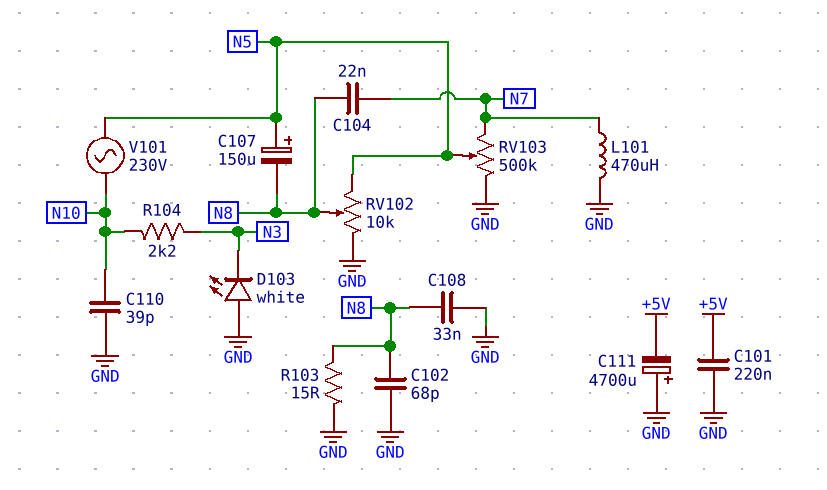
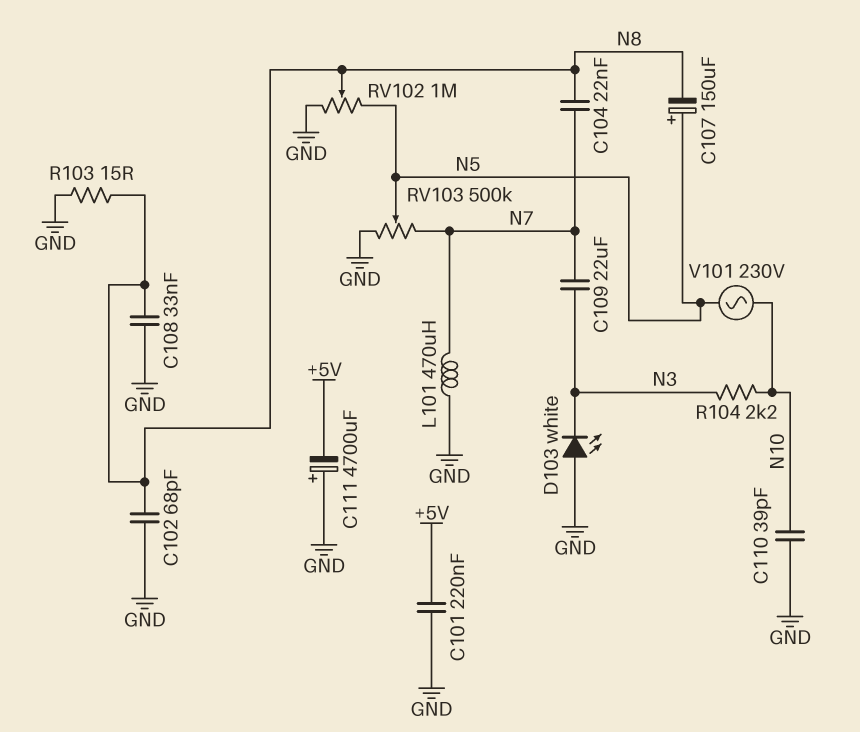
C109: none -> 22uF (N3, N7)
RV102: 10k (GND, N5, wiper N8) -> 1M (GND, N5, wiper N8)

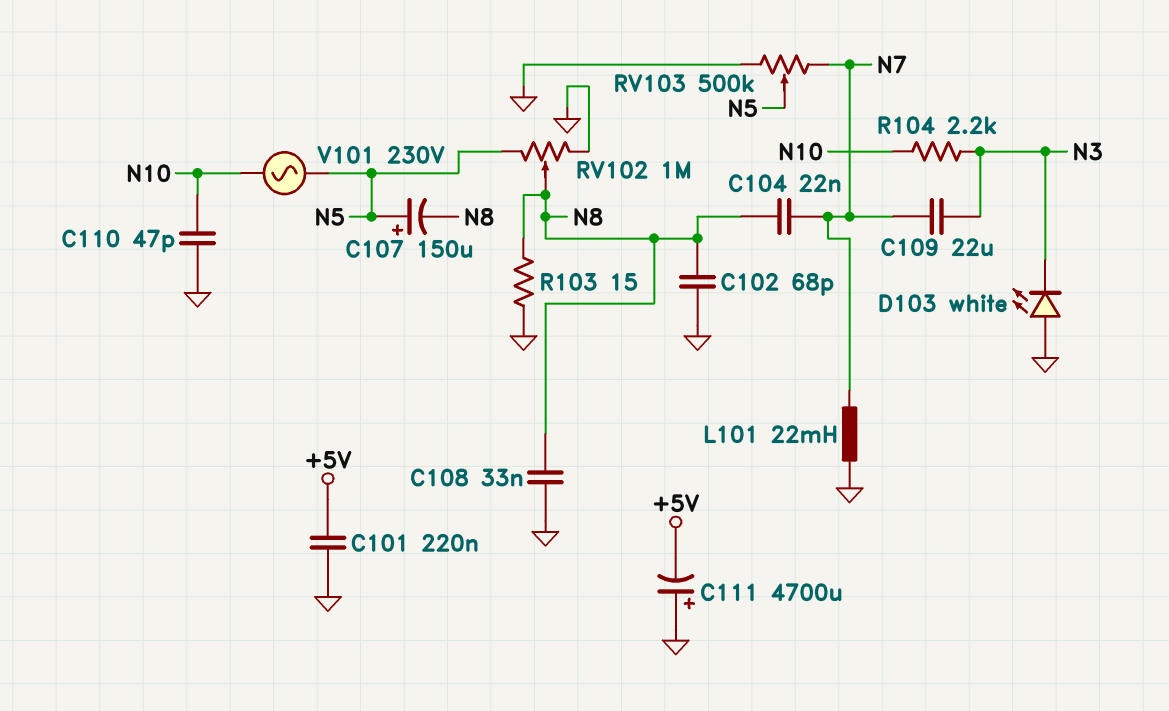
C110: 39pF (GND, N10) -> 47pF (GND, N10)
L101: 470uH (GND, N7) -> 22mH (GND, N7)

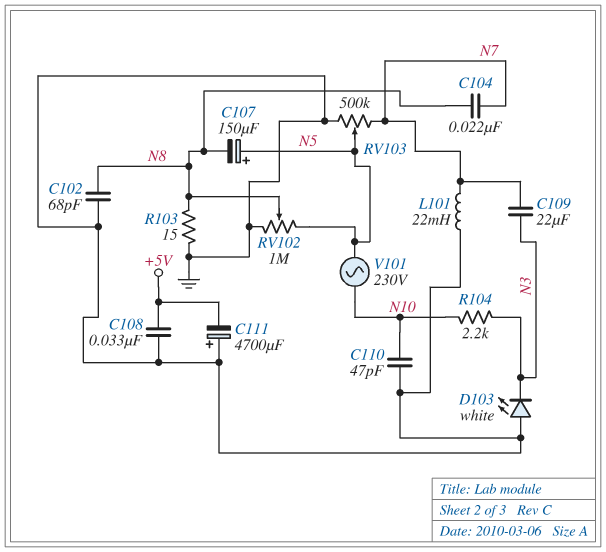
C101: 220nF (+5V, GND) -> none
C108: 33nF (GND, N8) -> 33nF (+5V, GND)

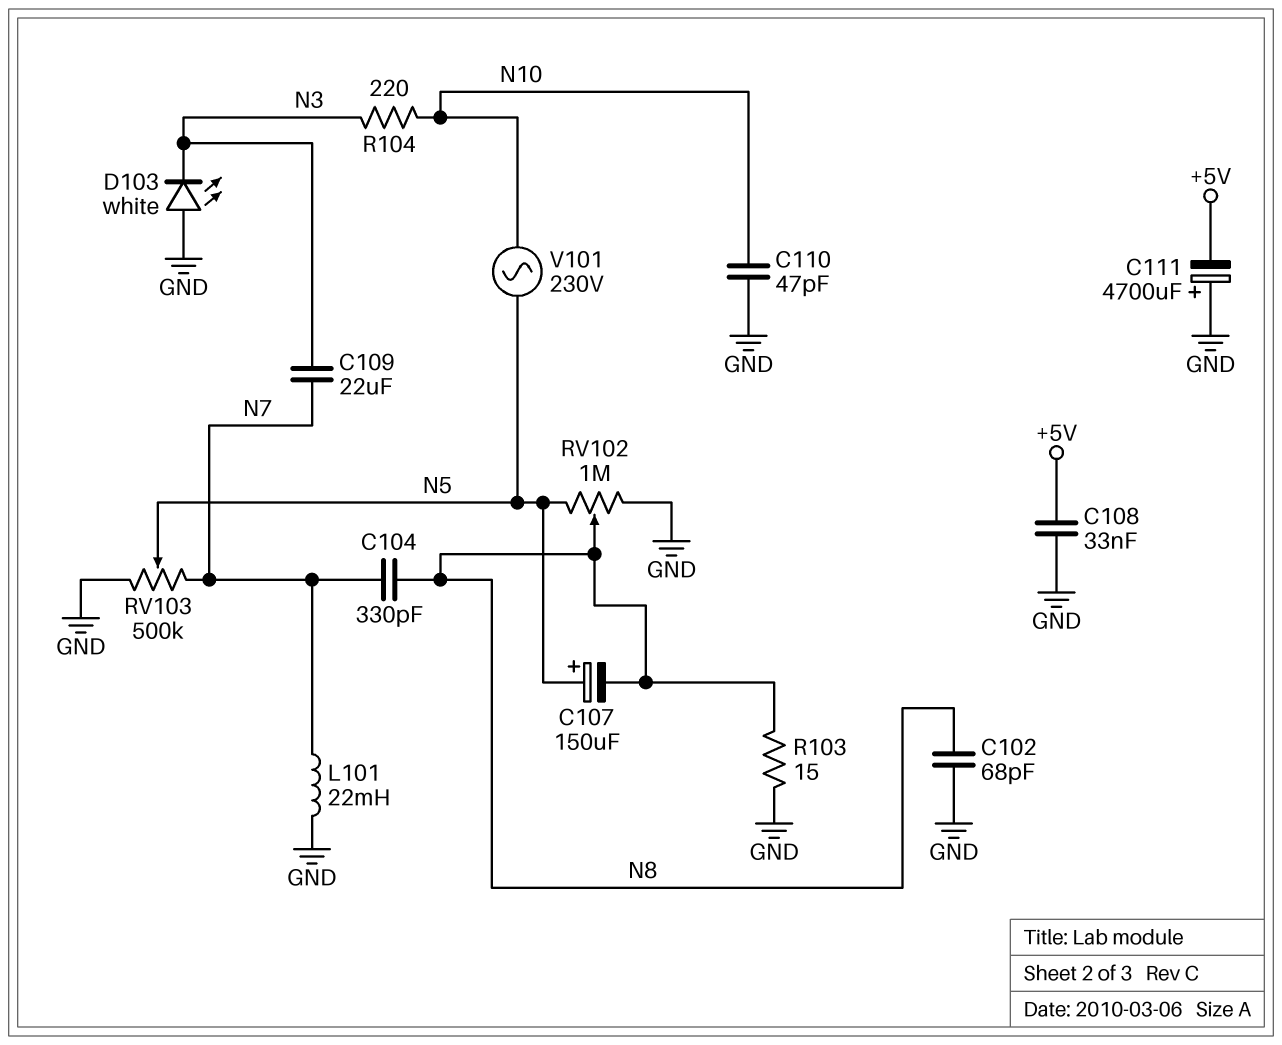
C104: 22nF (N7, N8) -> 330pF (N7, N8)
R104: 2.2k (N3, N10) -> 220 (N3, N10)

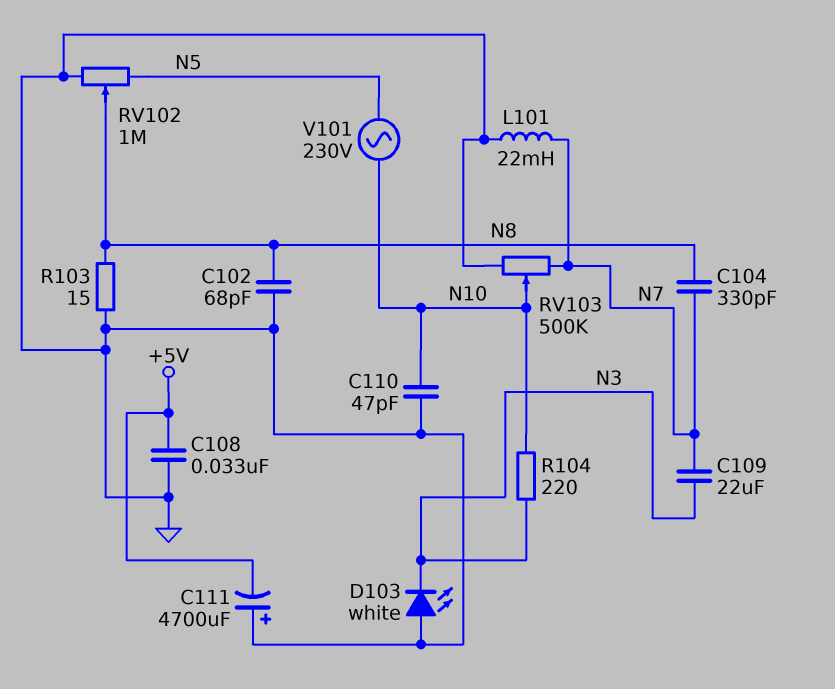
C107: 150uF (plus N5, minus N8) -> none
RV103: 500k (GND, N7, wiper N5) -> 500k (GND, N7, wiper N10)

